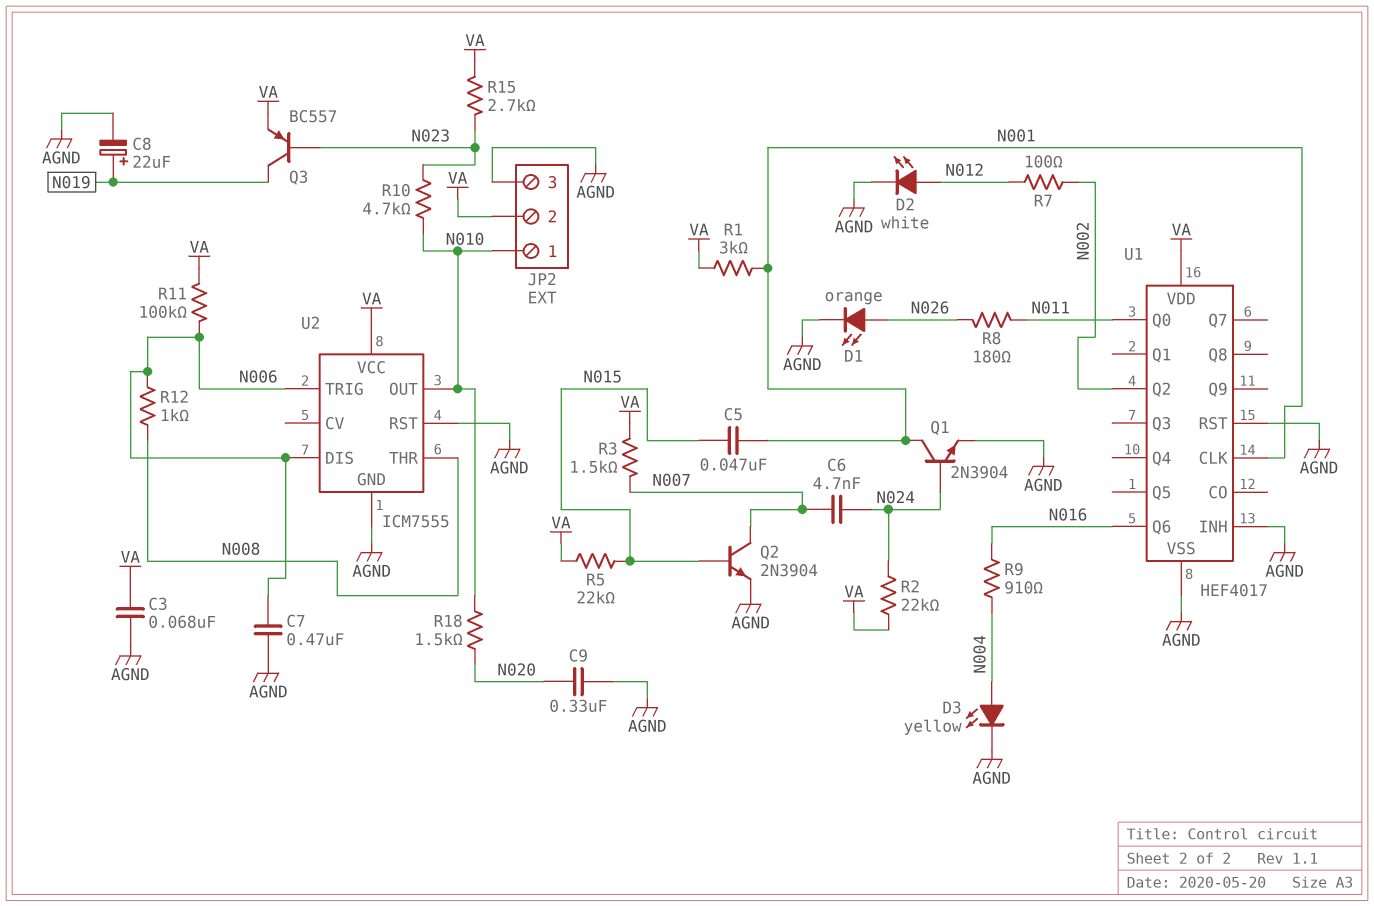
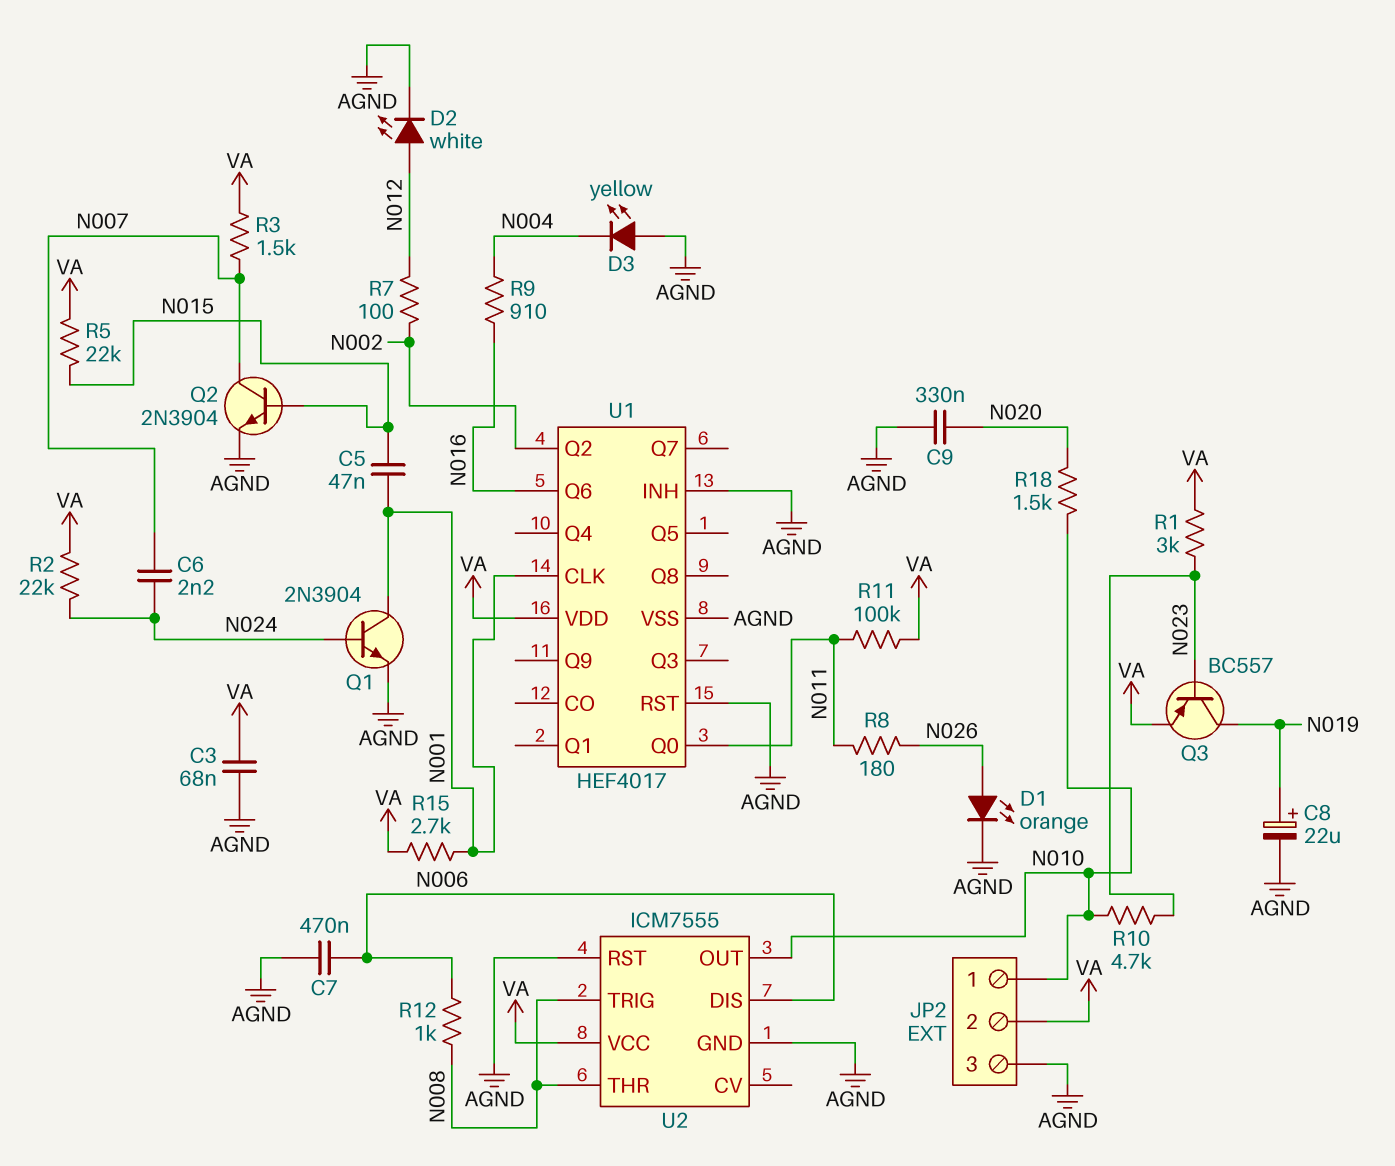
C6: 4.7nF (N007, N024) -> 2.2nF (N007, N024)
D3: LED yellow (A N004, K AGND) -> LED yellow (A AGND, K N004)
R1: 3k (N001, VA) -> 3k (N023, VA)
R11: 100k (N006, VA) -> 100k (N011, VA)
R15: 2.7k (N023, VA) -> 2.7k (N001, VA)
U2 pin TRIG: N006 -> N008

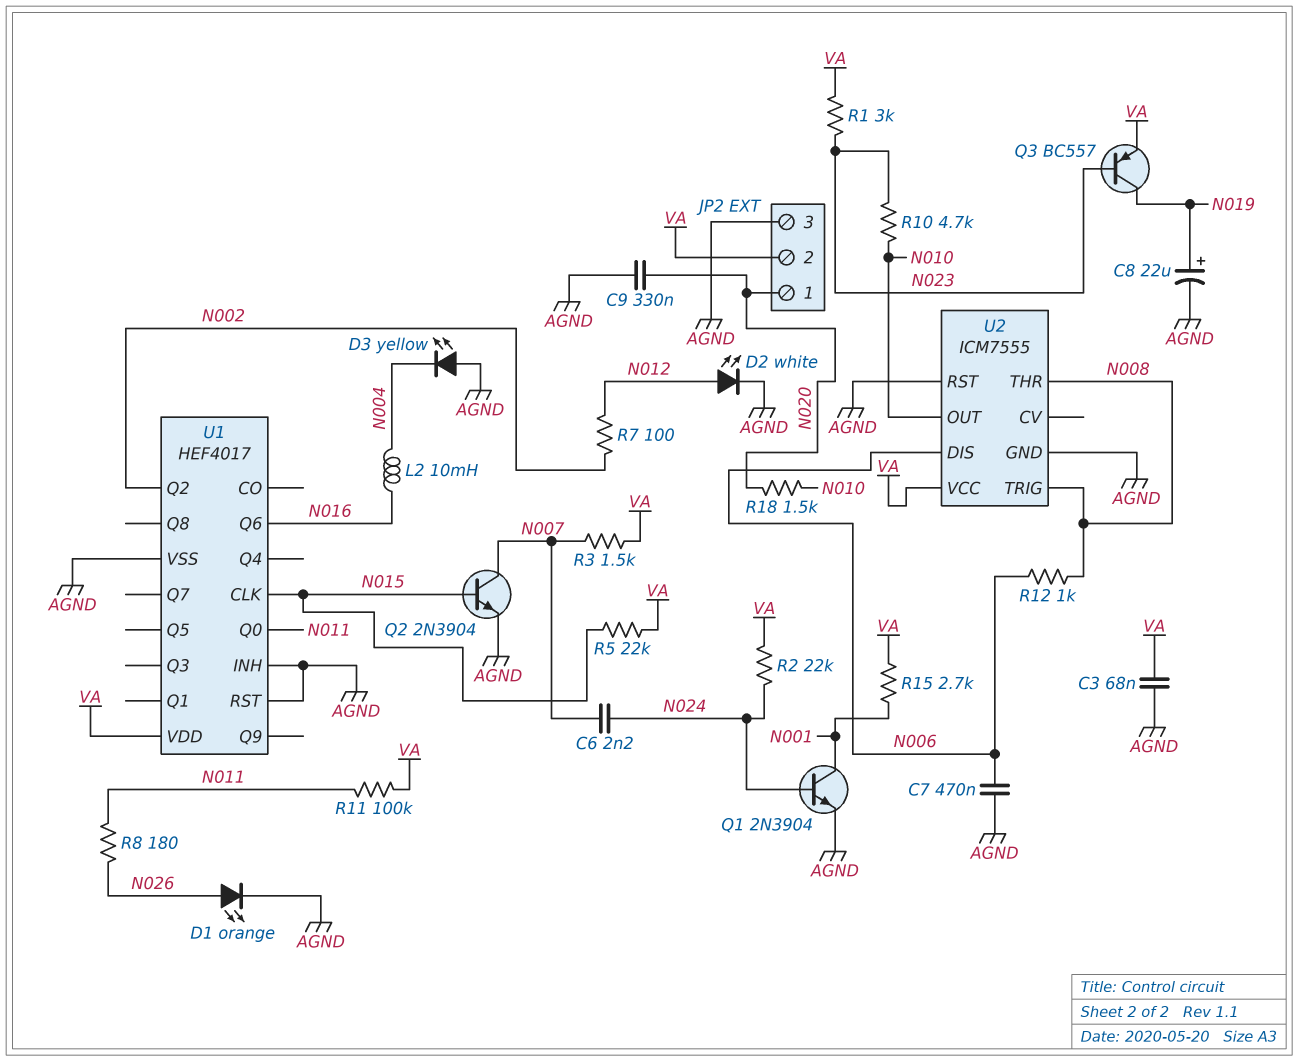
C5: 47nF (N001, N015) -> none
JP2 pin 1: N010 -> N020
L2: none -> 10mH (N004, N016)
R9: 910 (N004, N016) -> none
U1 pin CLK: N001 -> N015

